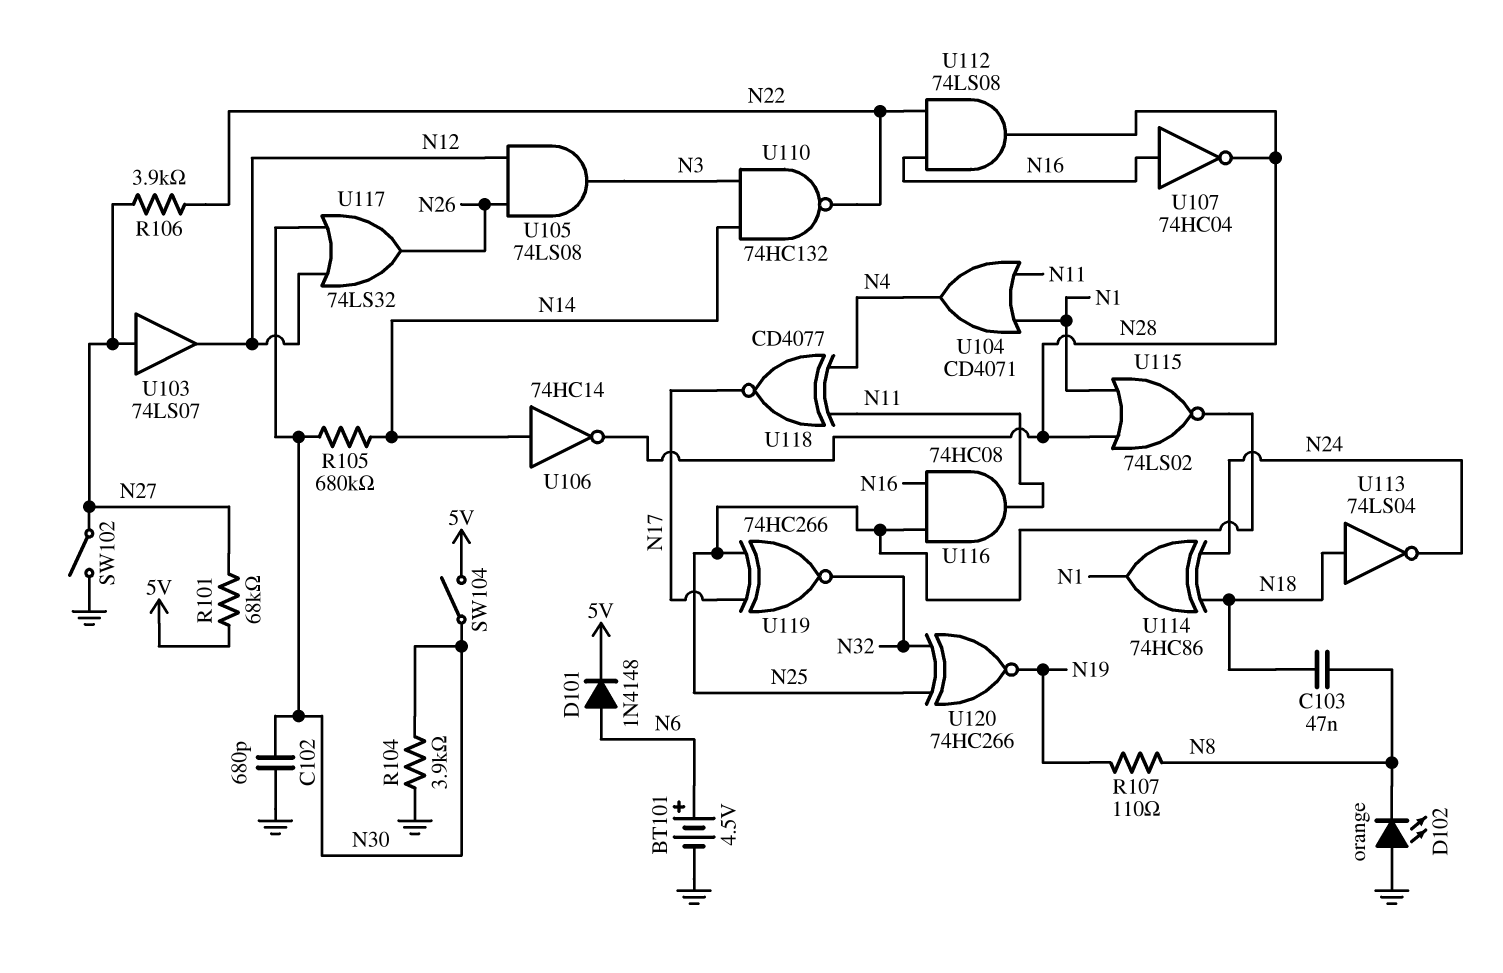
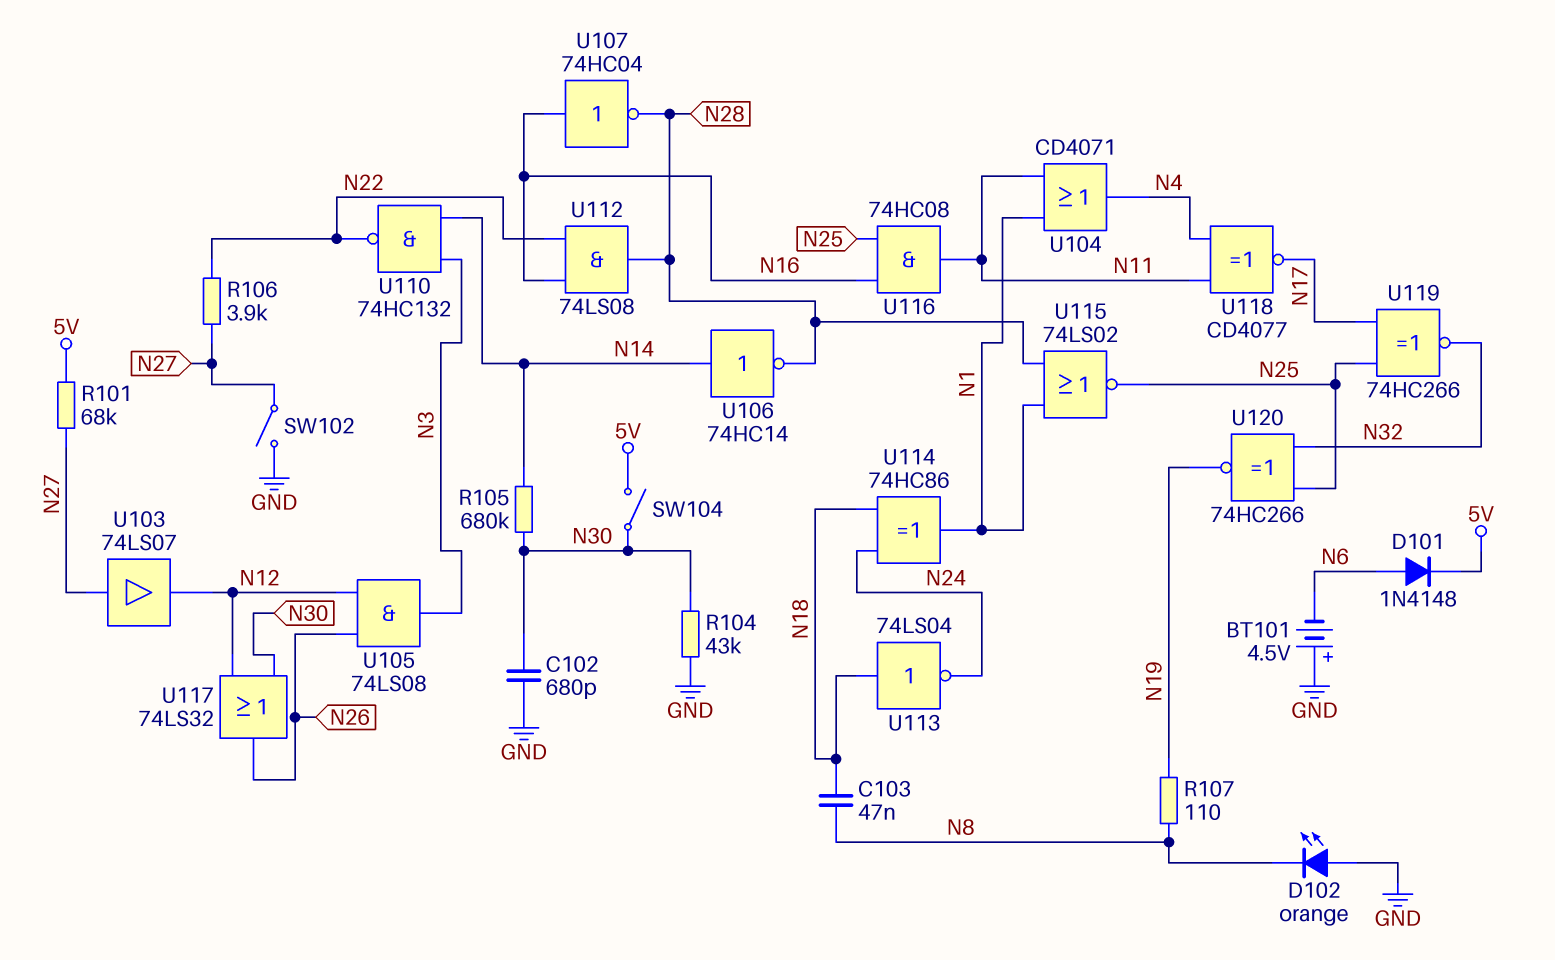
BT101: 4.5V (plus N6, minus GND) -> 4.5V (plus GND, minus N6)
R104: 3.9k (GND, N30) -> 43k (GND, N30)

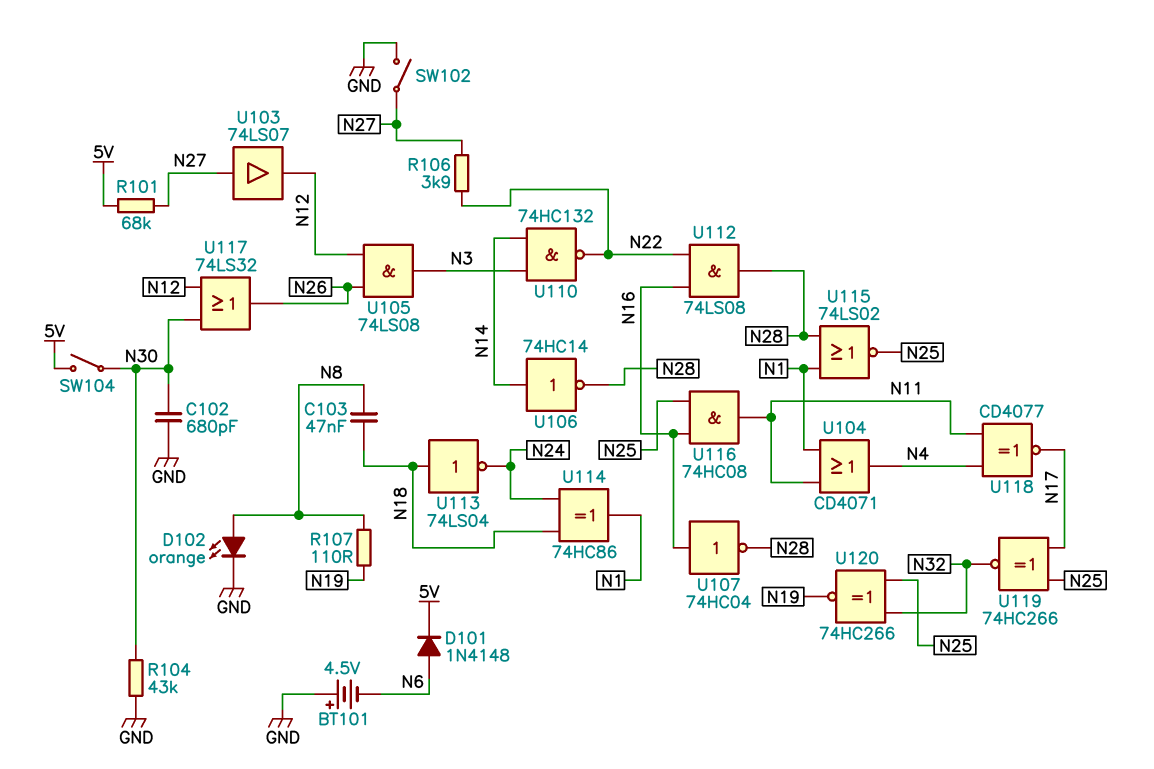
D102: LED orange (A GND, K N8) -> LED orange (A N8, K GND)
R105: 680k (N14, N30) -> none

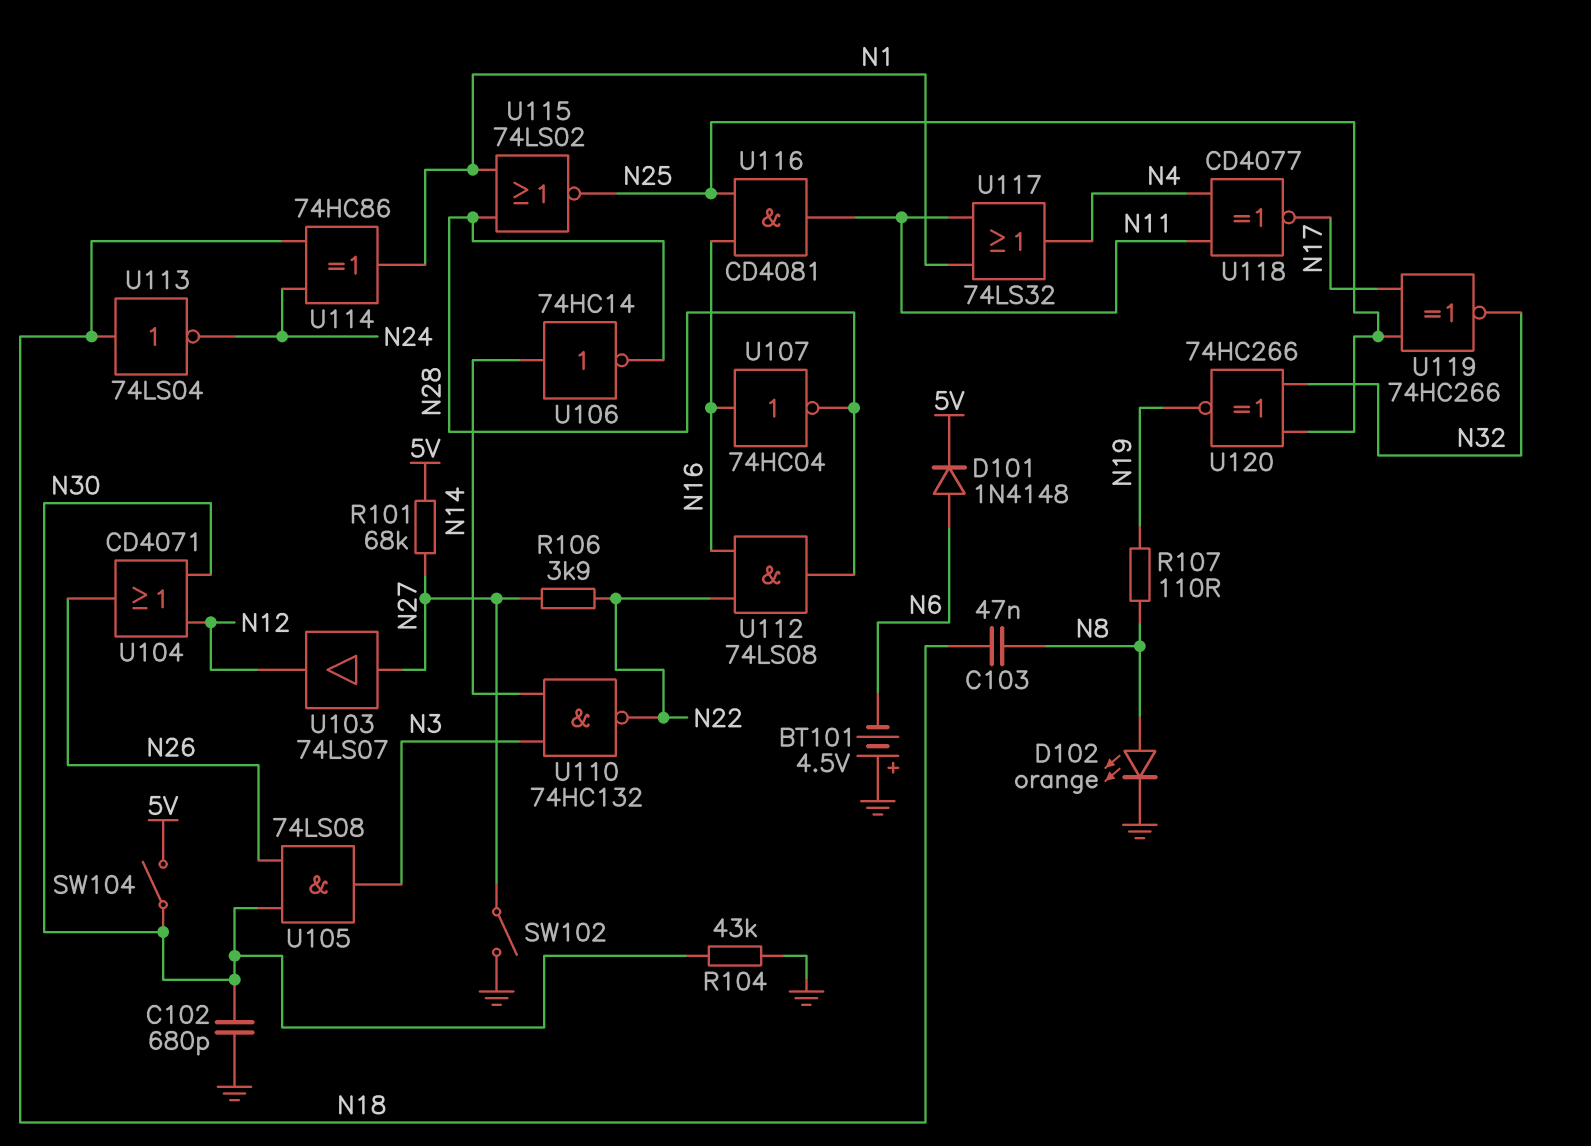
U104: OR CD4071 (in N1, in N11, out N4) -> OR CD4071 (in N12, in N30, out N26)
U105: AND 74LS08 (in N12, in N26, out N3) -> AND 74LS08 (in N26, in N30, out N3)
U116: AND 74HC08 (in N16, in N25, out N11) -> AND CD4081 (in N16, in N25, out N11)
U117: OR 74LS32 (in N12, in N30, out N26) -> OR 74LS32 (in N1, in N11, out N4)

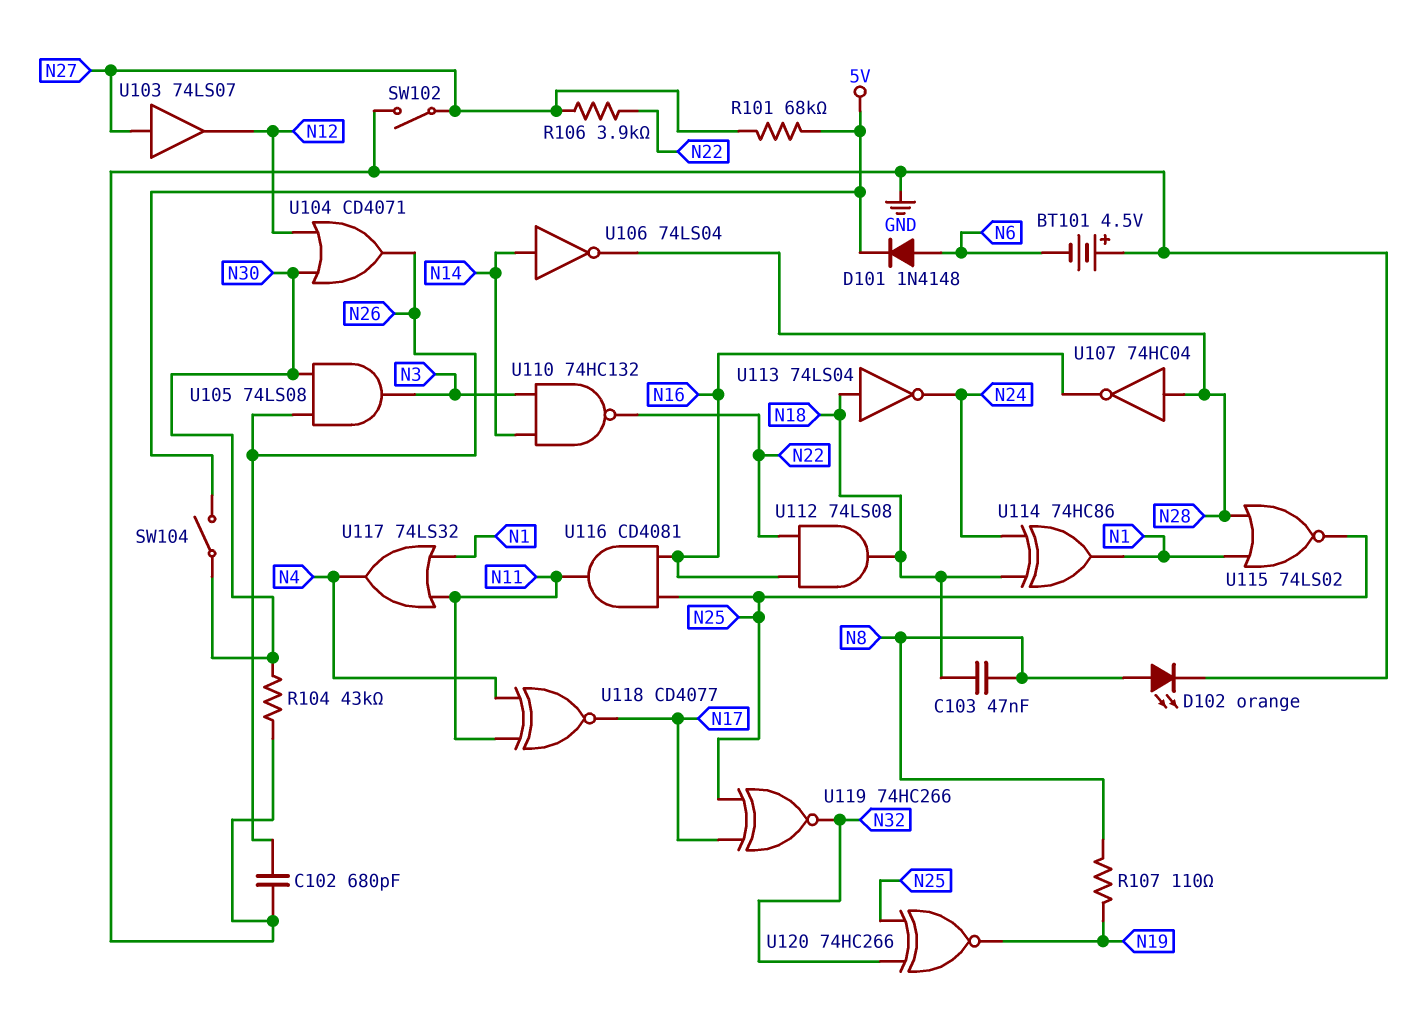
C102: 680pF (GND, N30) -> 680pF (GND, N26)
U106: NOT 74HC14 (in N14, out N28) -> NOT 74LS04 (in N14, out N28)
U107: NOT 74HC04 (in N16, out N28) -> NOT 74HC04 (in N28, out N16)
U112: AND 74LS08 (in N16, in N22, out N28) -> AND 74LS08 (in N16, in N22, out N18)

